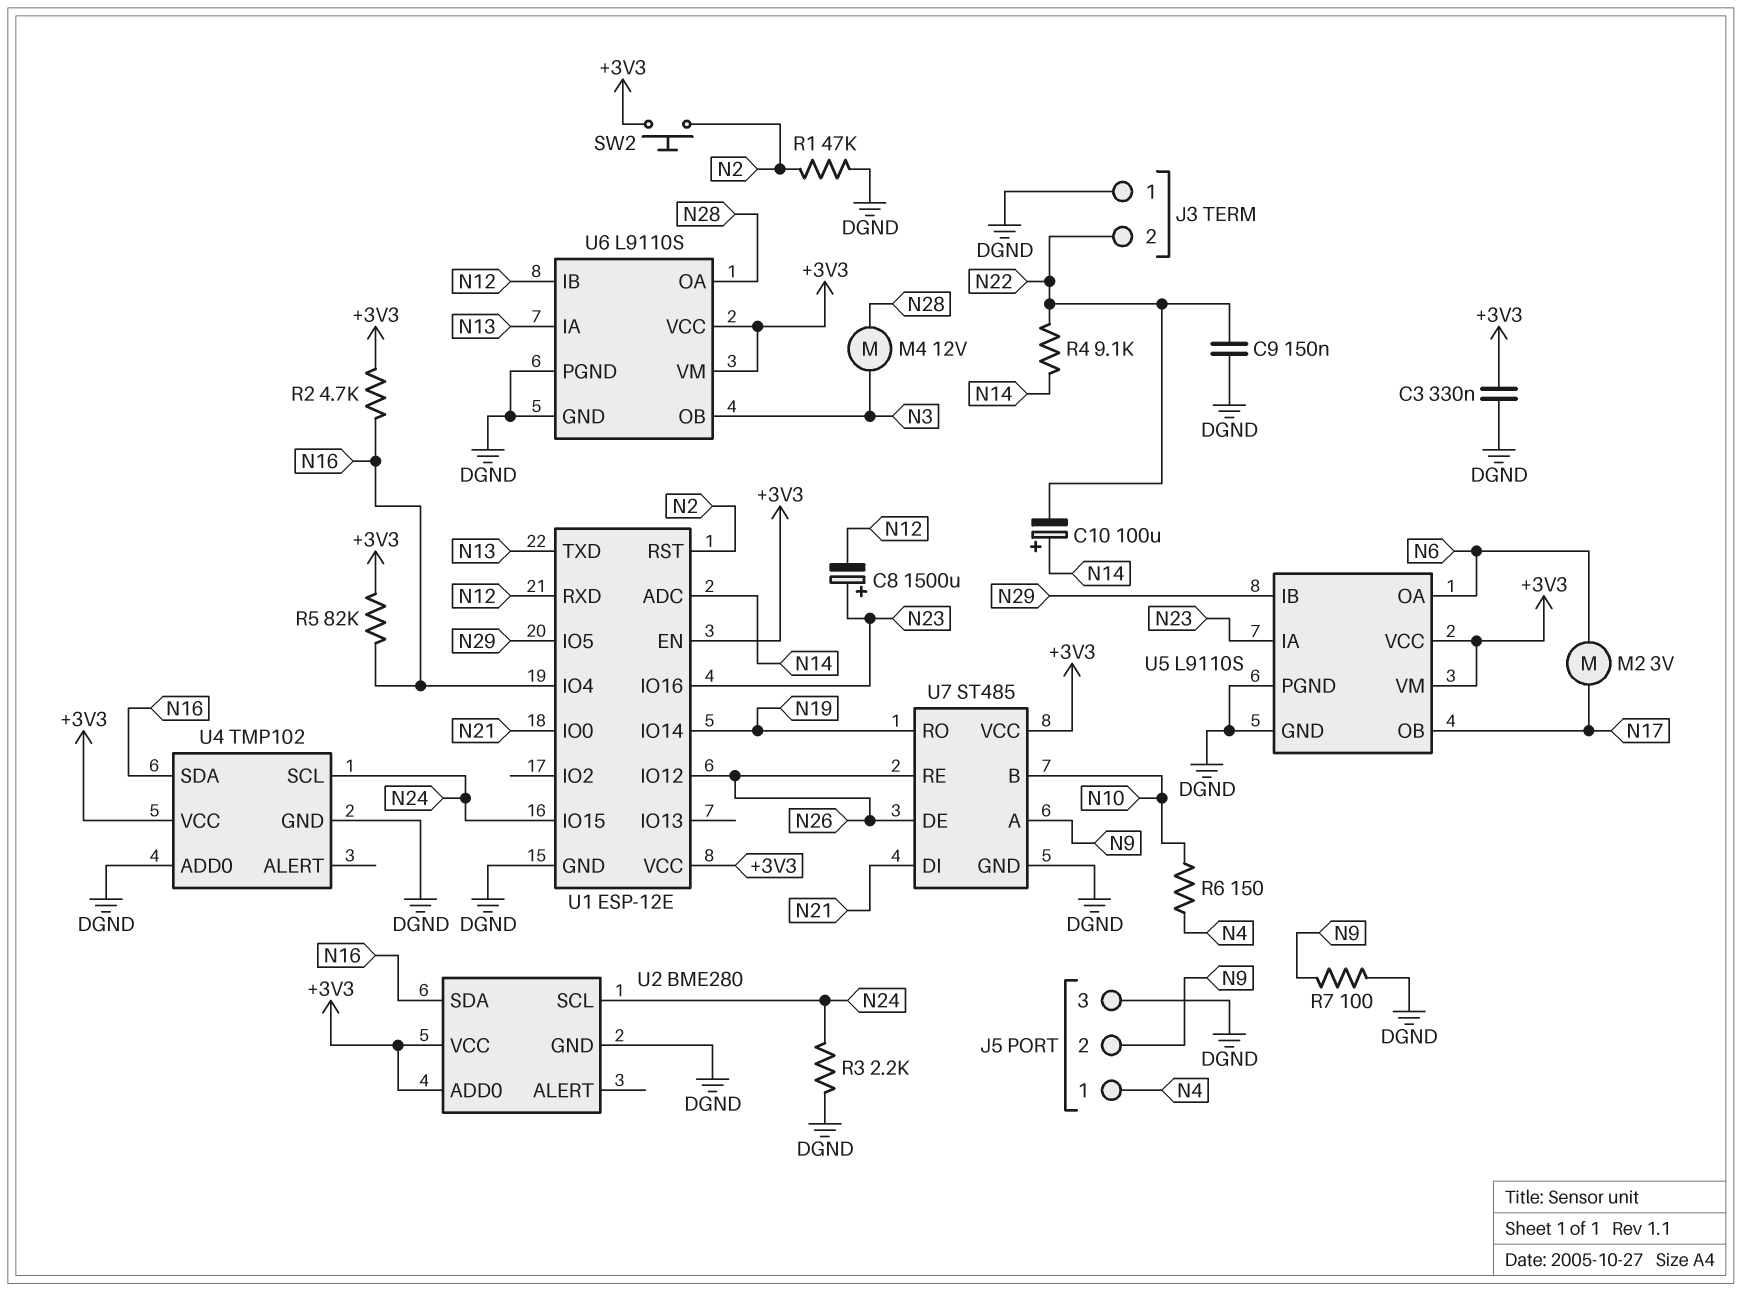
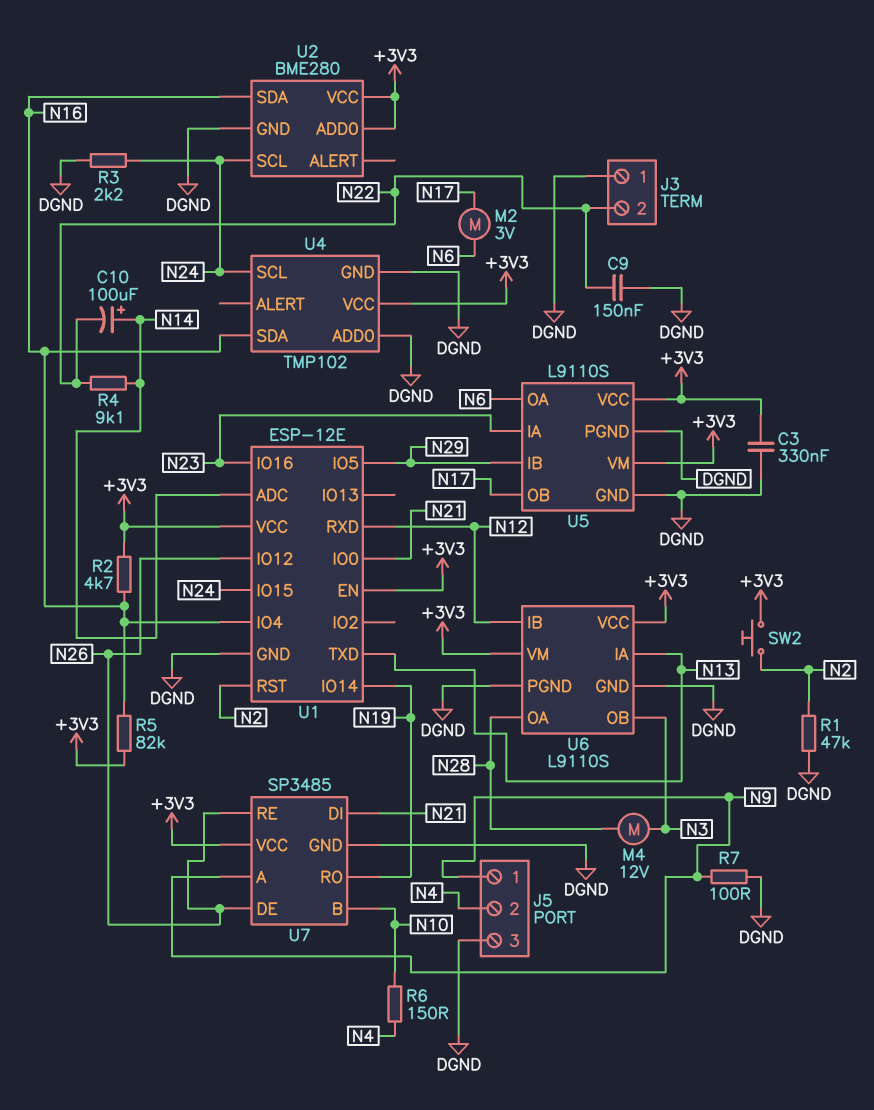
C8: 1500uF (plus N23, minus N12) -> none
J5 pin 1: N4 -> N9
J5 pin 2: N9 -> N4
U7: ST485 -> SP3485

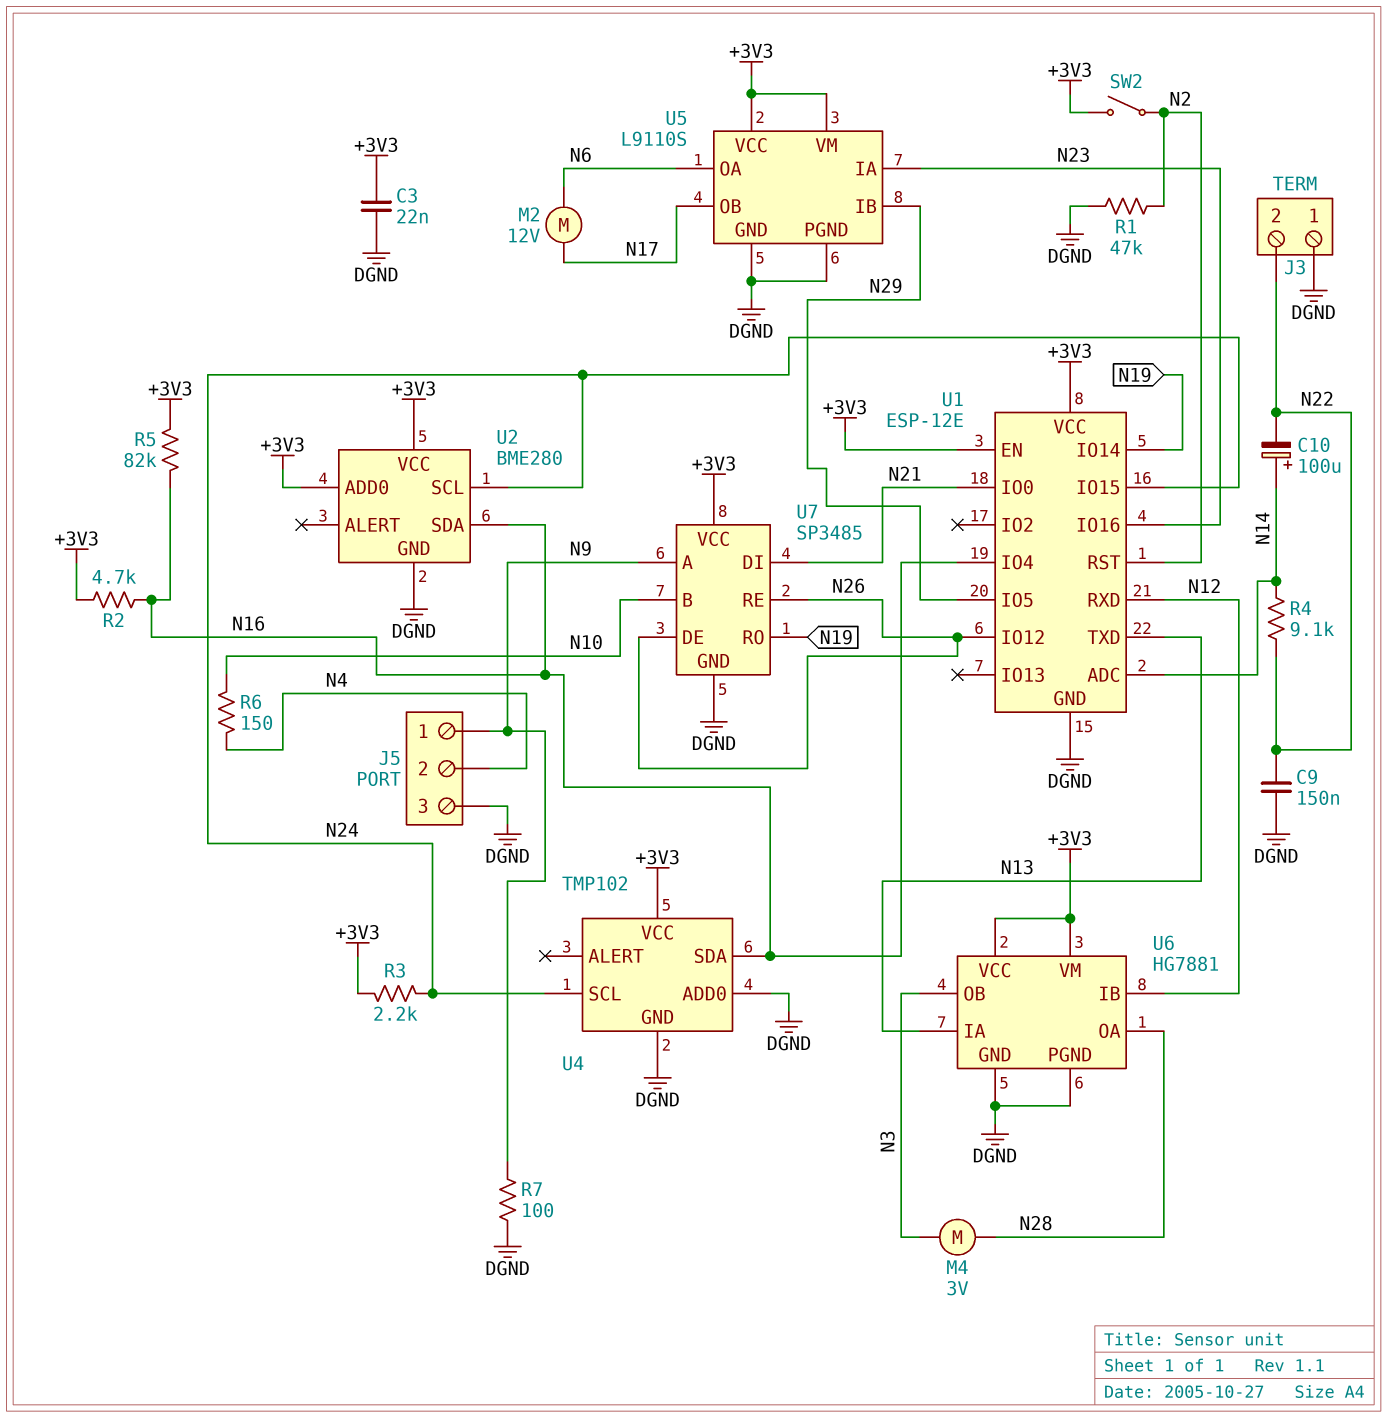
C3: 330nF (+3V3, DGND) -> 22nF (+3V3, DGND)
M2: motor 3V (N6, N17) -> motor 12V (N6, N17)
M4: motor 12V (N3, N28) -> motor 3V (N3, N28)
R3: 2.2k (DGND, N24) -> 2.2k (+3V3, N24)
SW2: button (+3V3, N2) -> switch (+3V3, N2)
U6: L9110S -> HG7881

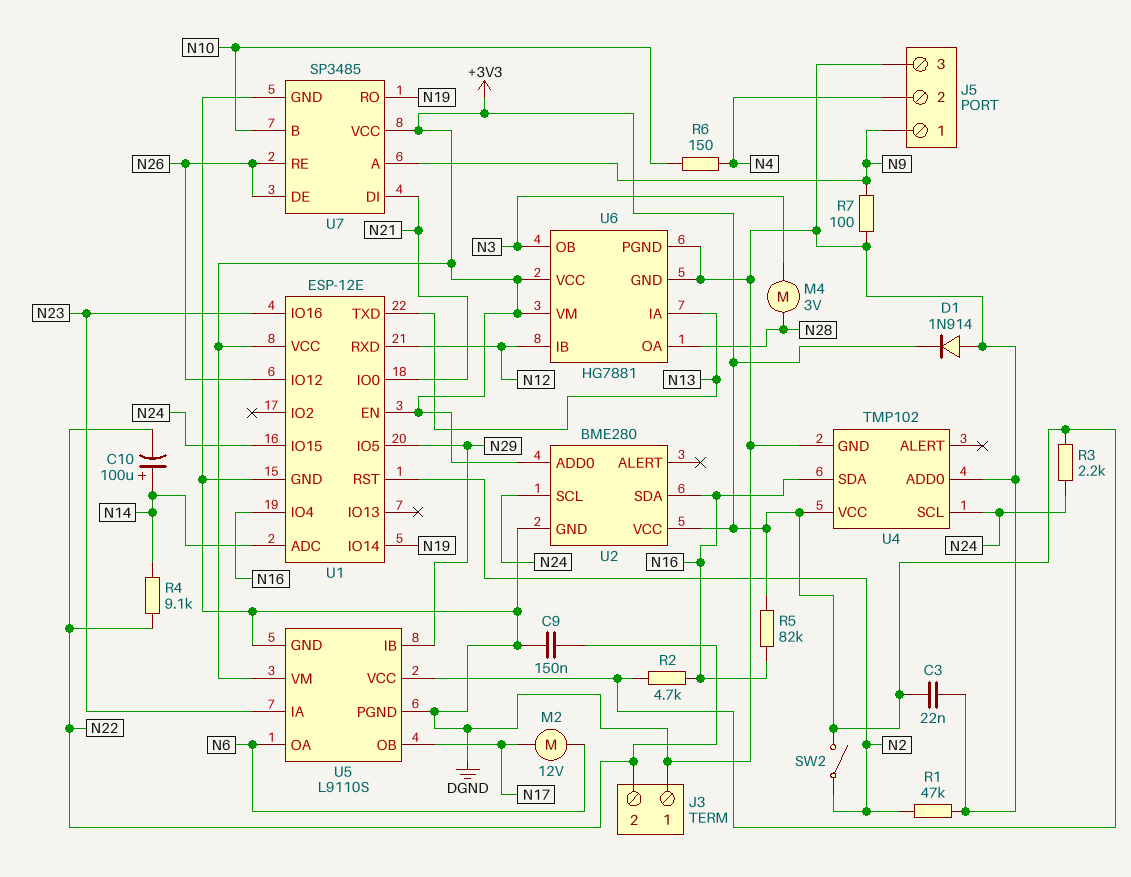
D1: none -> diode 1N914 (A DGND, K +3V3)

